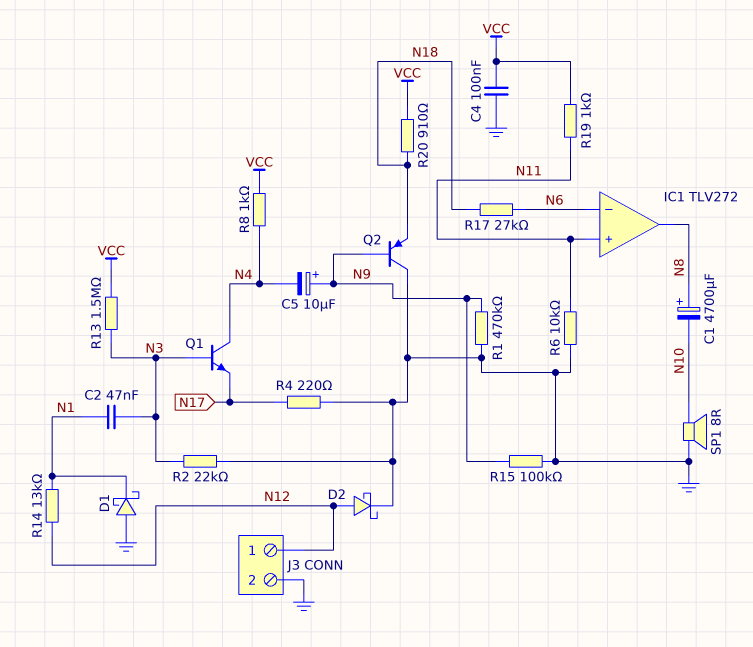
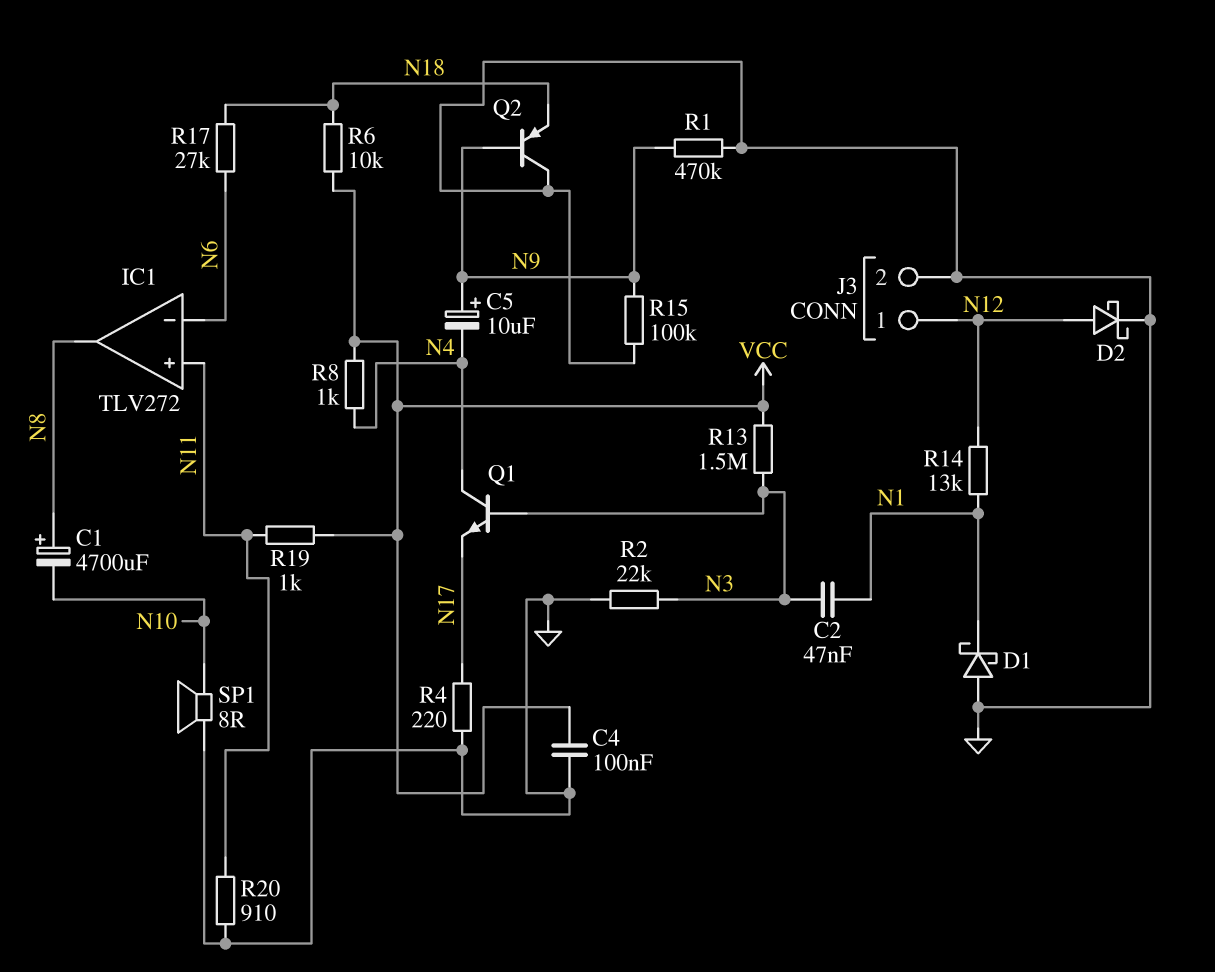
R6: 10k (GND, N11) -> 10k (N18, VCC)
R20: 910 (N18, VCC) -> 910 (GND, N11)

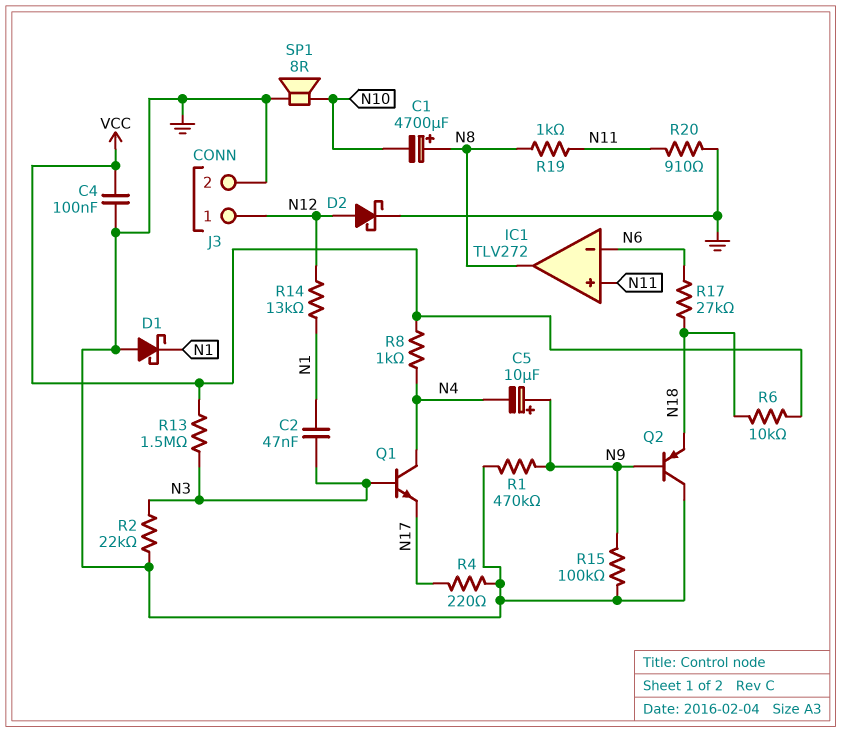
R19: 1k (N11, VCC) -> 1k (N8, N11)

